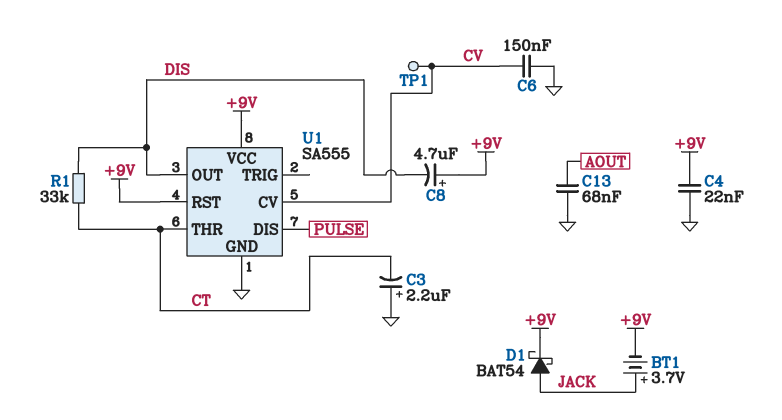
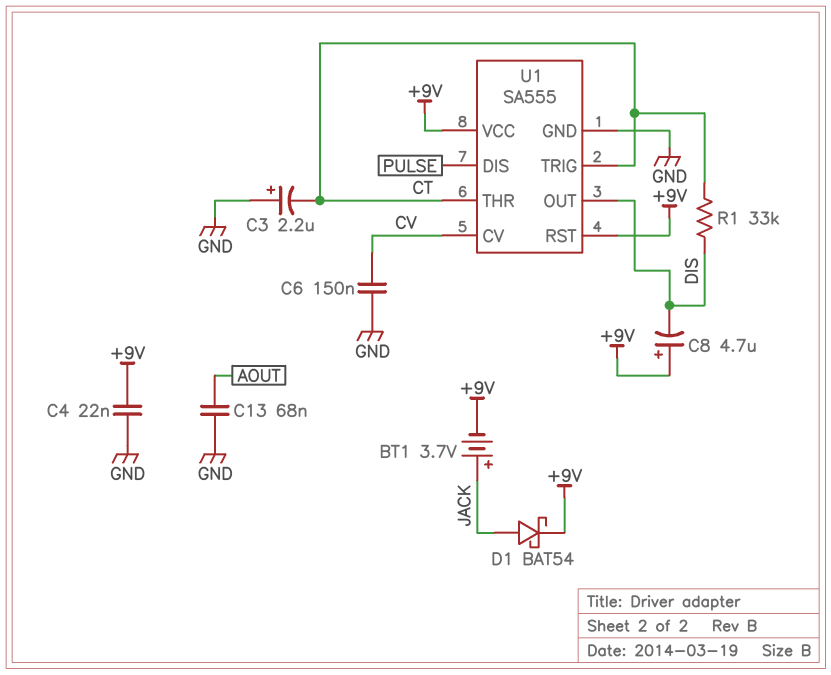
TP1: test point (CV) -> none
U1 pin TRIG: none -> CT

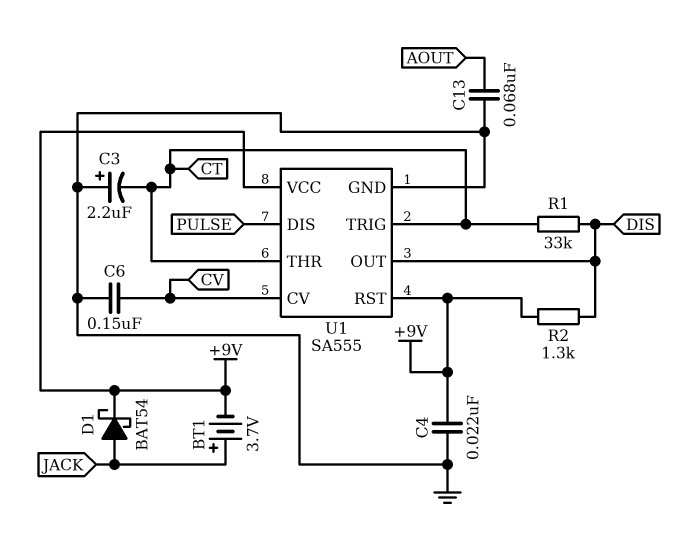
C8: 4.7uF (plus +9V, minus DIS) -> none
R2: none -> 1.3k (+9V, DIS)

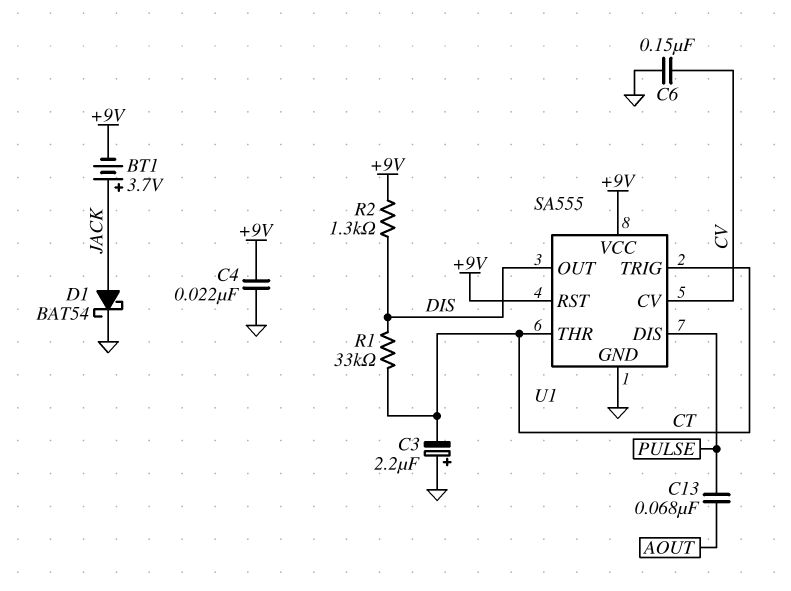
C13: 68nF (AOUT, GND) -> 68nF (AOUT, PULSE)
D1: schottky BAT54 (A JACK, K +9V) -> schottky BAT54 (A JACK, K GND)

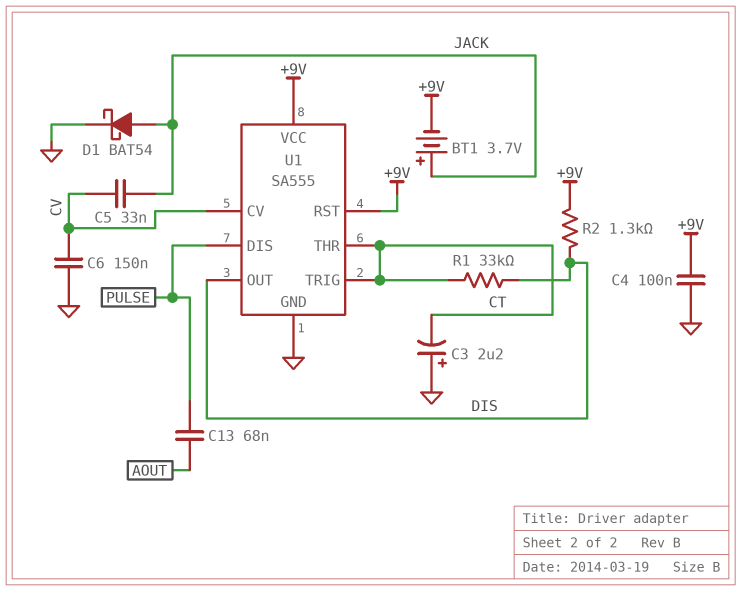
C4: 22nF (+9V, GND) -> 100nF (+9V, GND)
C5: none -> 33nF (CV, JACK)

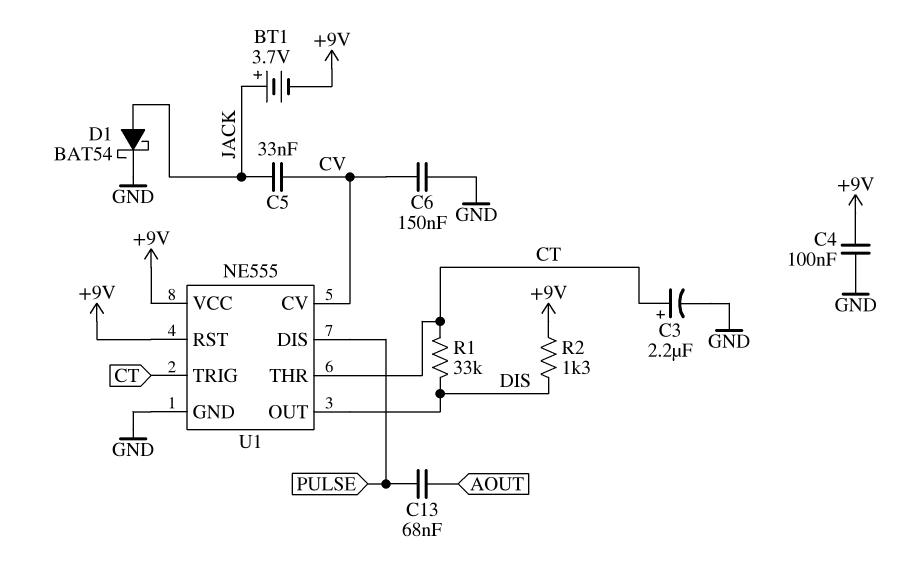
C3: 2.2uF (plus GND, minus CT) -> 2.2uF (plus CT, minus GND)
U1: SA555 -> NE555

